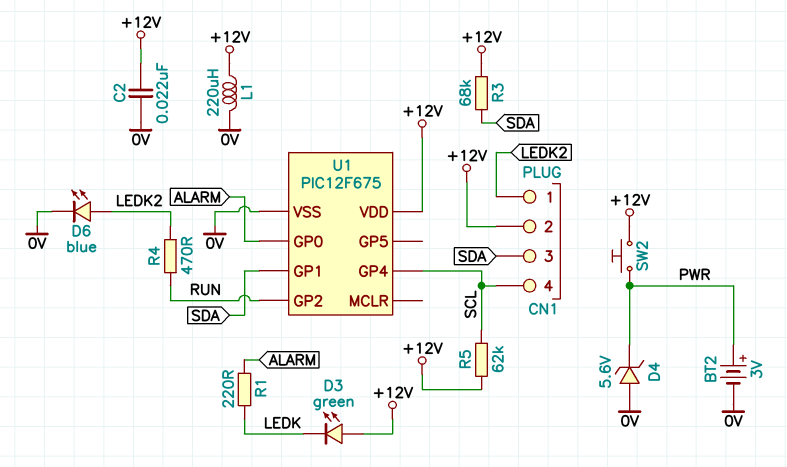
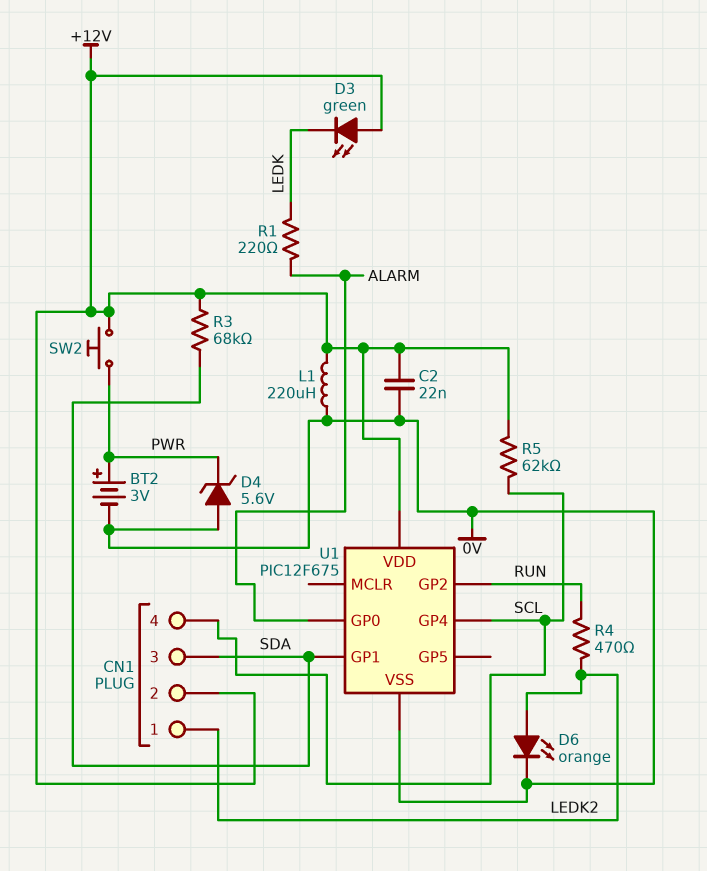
D6: LED blue (A LEDK2, K 0V) -> LED orange (A LEDK2, K 0V)

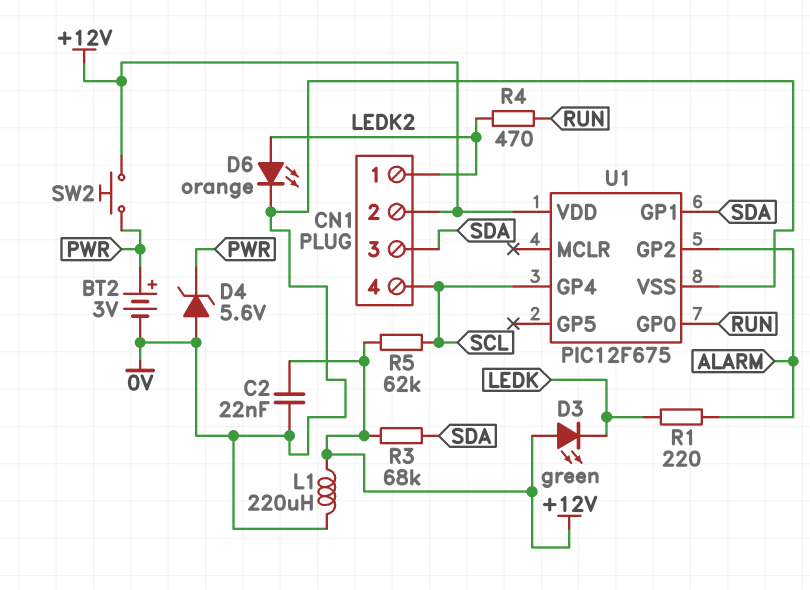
U1 pin GP0: ALARM -> RUN
U1 pin GP2: RUN -> ALARM

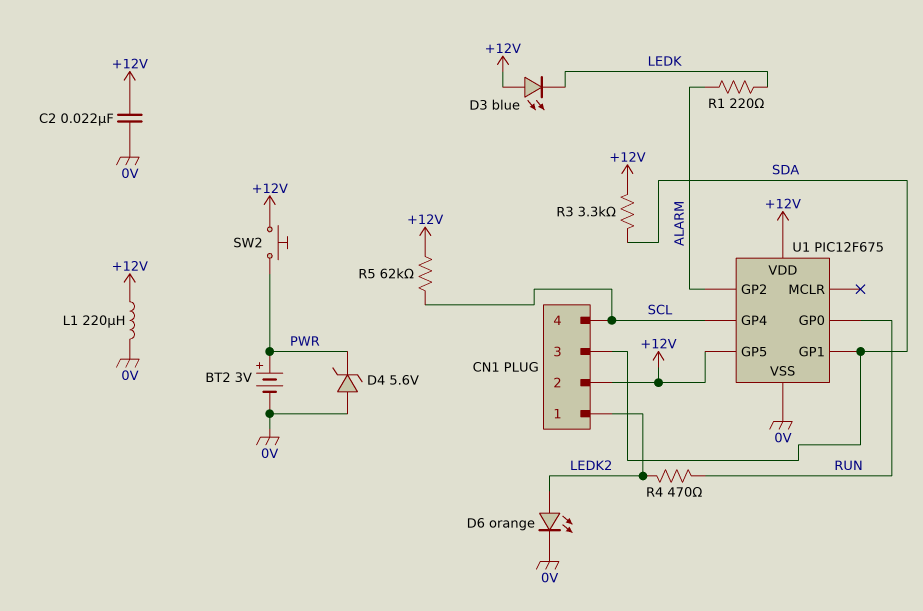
D3: LED green (A +12V, K LEDK) -> LED blue (A +12V, K LEDK)
R3: 68k (+12V, SDA) -> 3.3k (+12V, SDA)
U1 pin GP5: none -> +12V

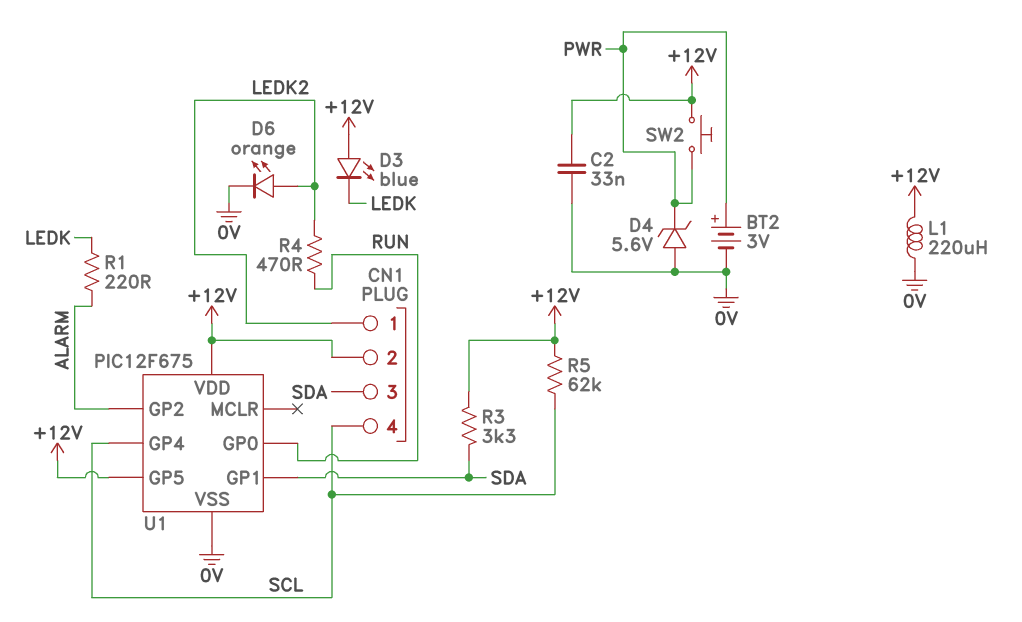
C2: 22nF (+12V, 0V) -> 33nF (+12V, 0V)

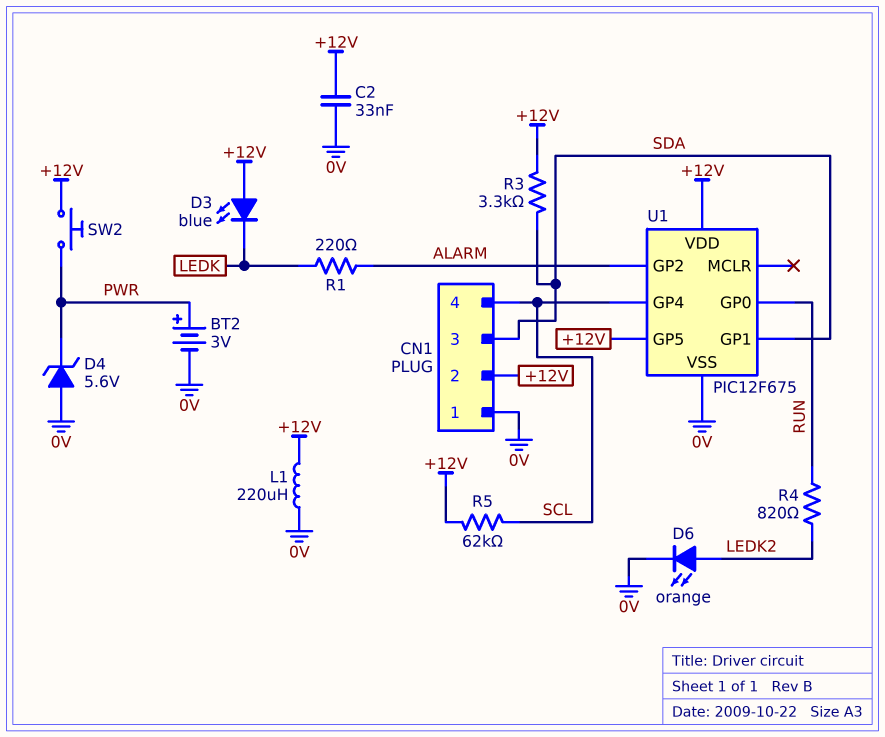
CN1 pin 1: LEDK2 -> 0V
R4: 470 (LEDK2, RUN) -> 820 (LEDK2, RUN)

